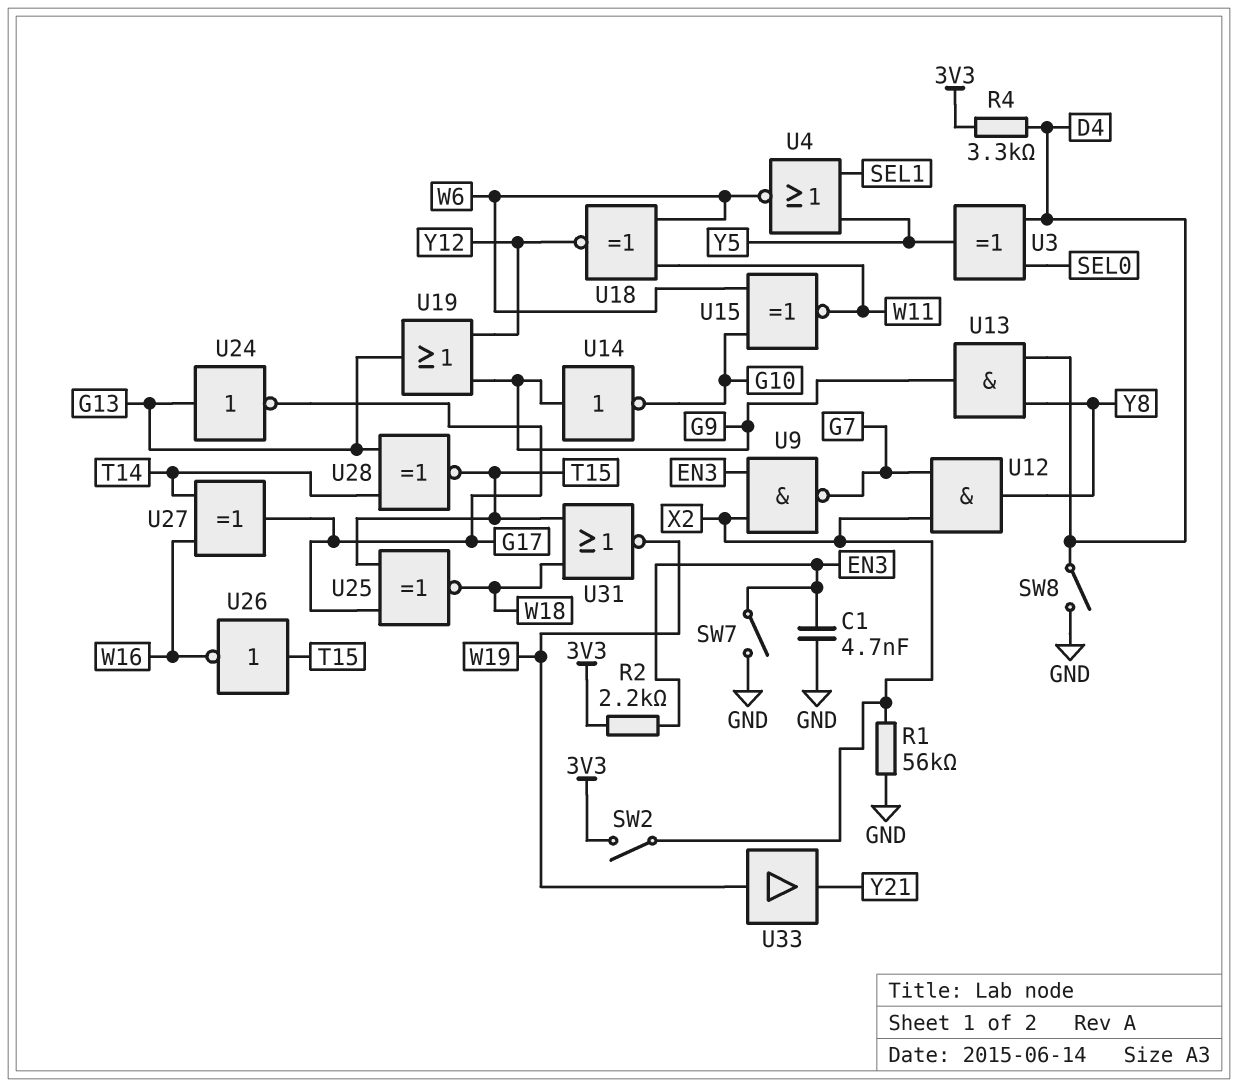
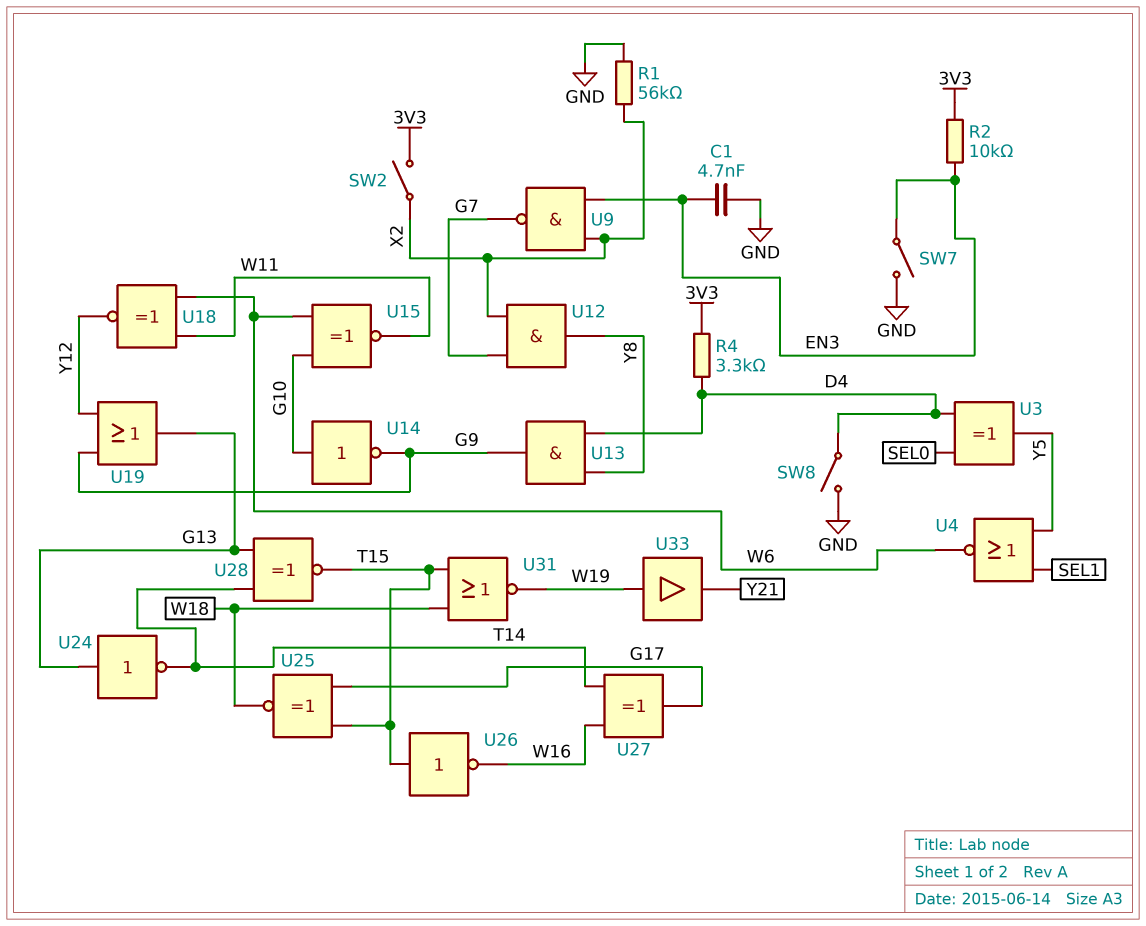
R2: 2.2k (3V3, EN3) -> 10k (3V3, EN3)
U14: NOT (in G9, out G10) -> NOT (in G10, out G9)
U24: NOT (in G13, out G17) -> NOT (in G13, out T14)

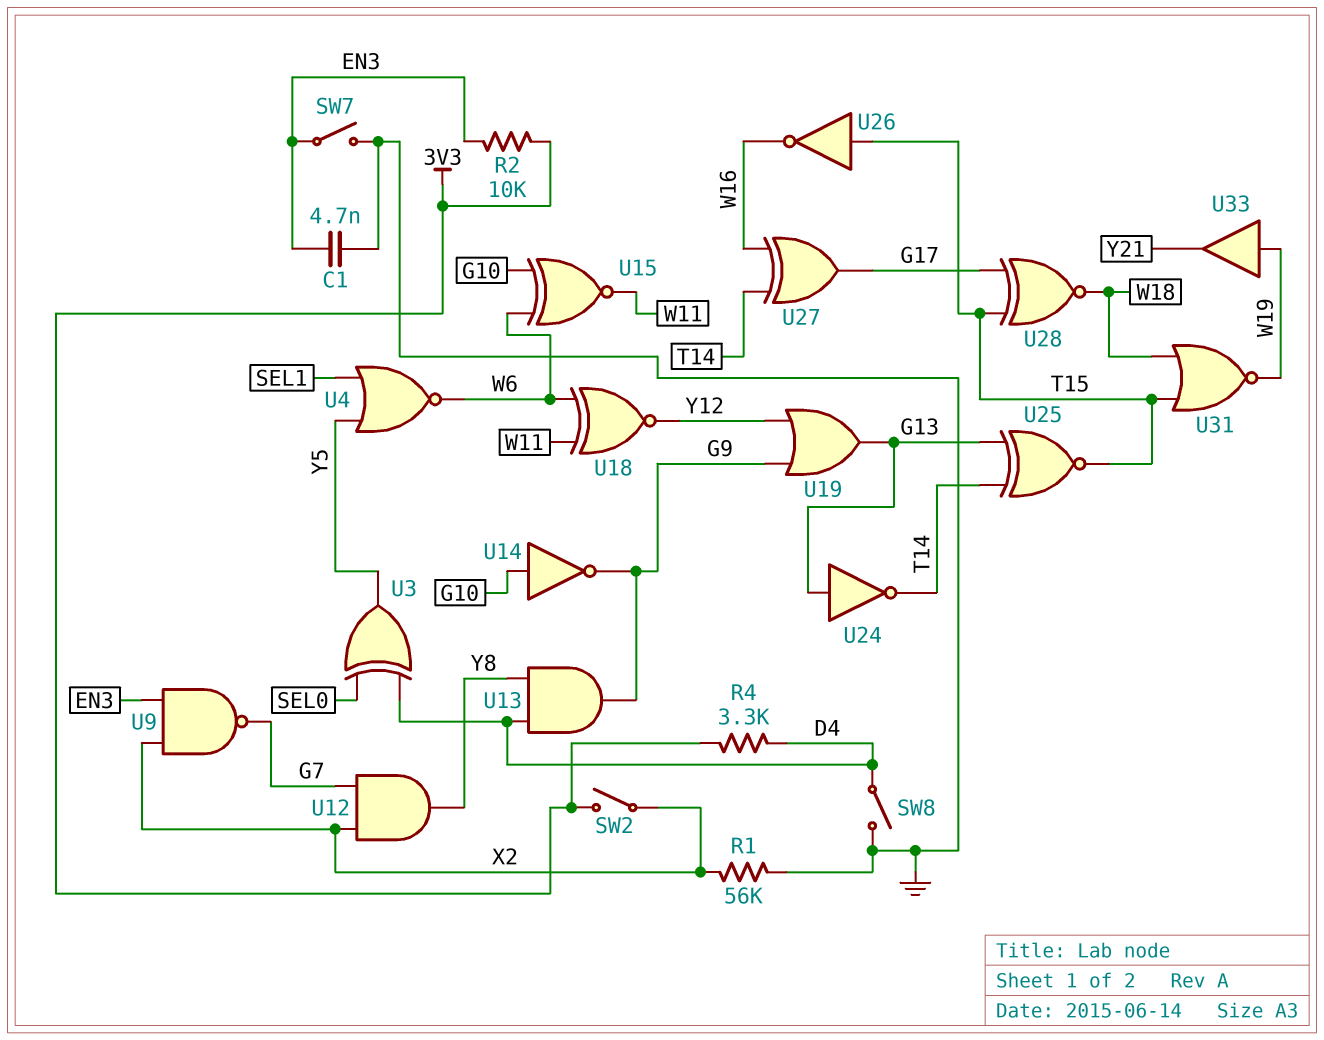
U25: XNOR (in G17, in T15, out W18) -> XNOR (in G13, in T14, out T15)
U28: XNOR (in G13, in T14, out T15) -> XNOR (in G17, in T15, out W18)

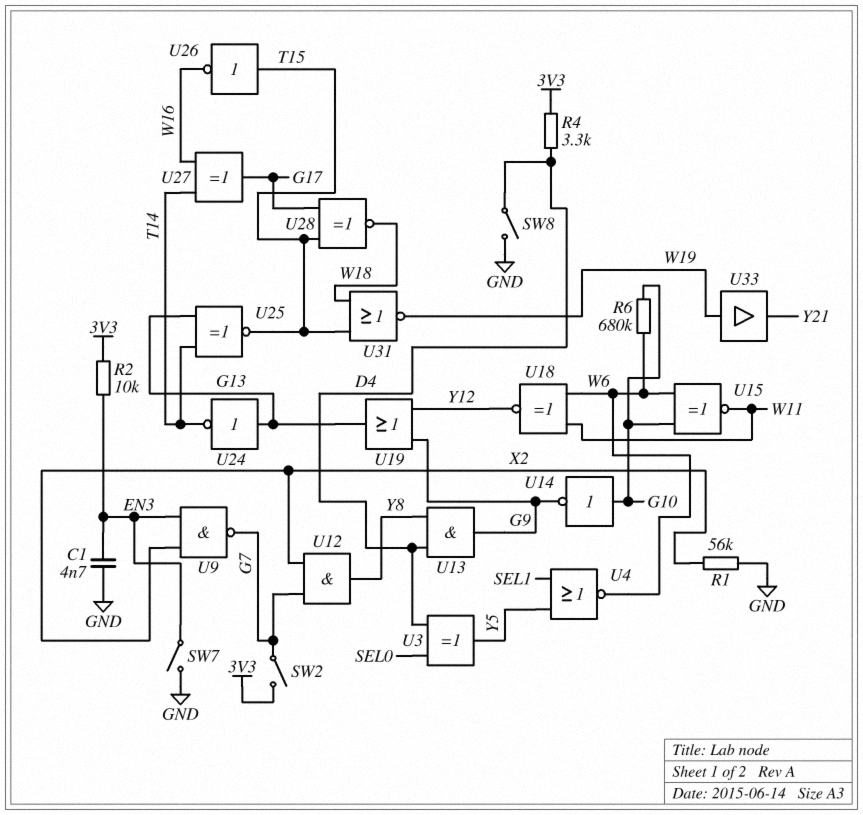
R6: none -> 680k (G10, W6)
SW2: switch (3V3, X2) -> switch (3V3, G7)

